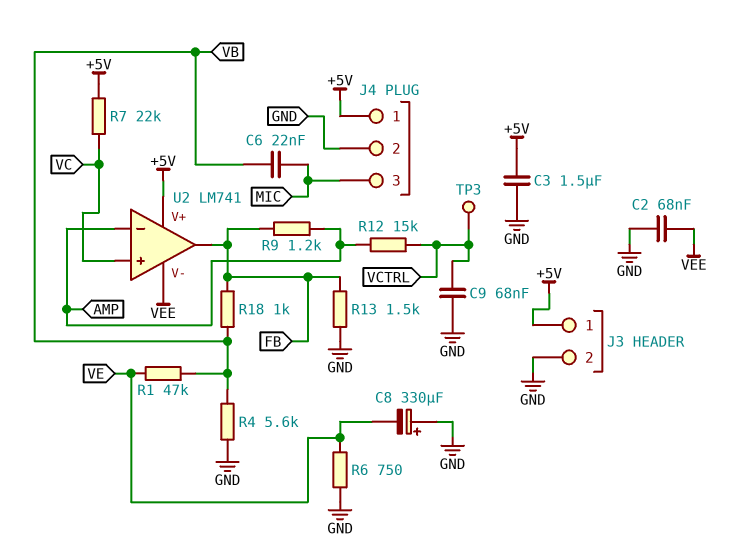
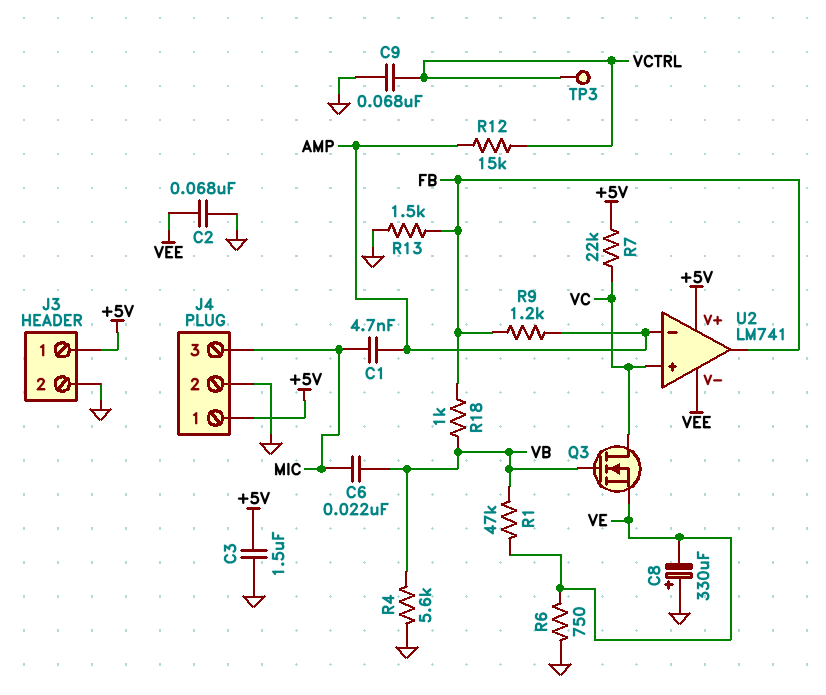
C1: none -> 4.7nF (AMP, MIC)
Q3: none -> NMOS (G VB, D VC, S VE)

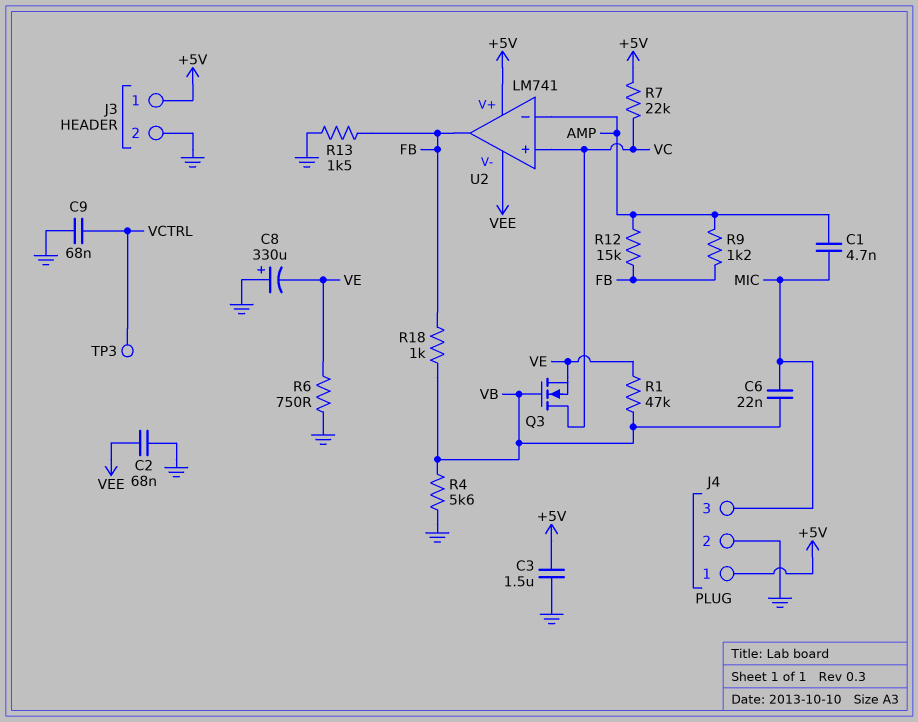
R12: 15k (AMP, VCTRL) -> 15k (AMP, FB)

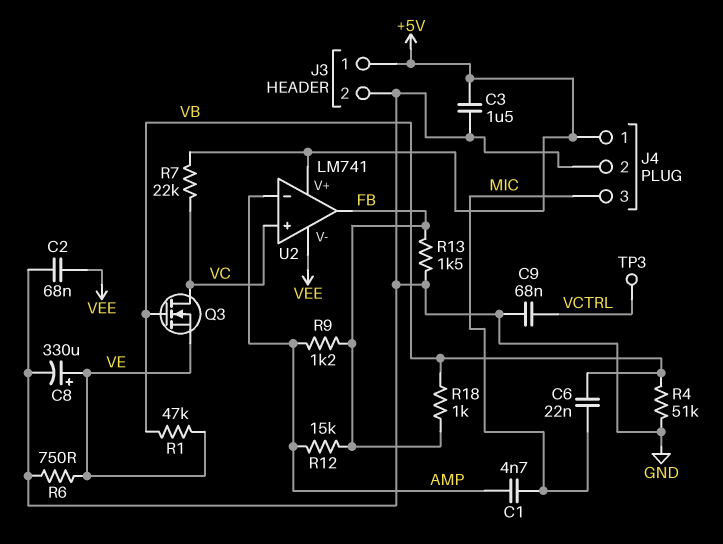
C8: 330uF (plus GND, minus VE) -> 330uF (plus VE, minus GND)
R4: 5.6k (GND, VB) -> 51k (GND, VB)

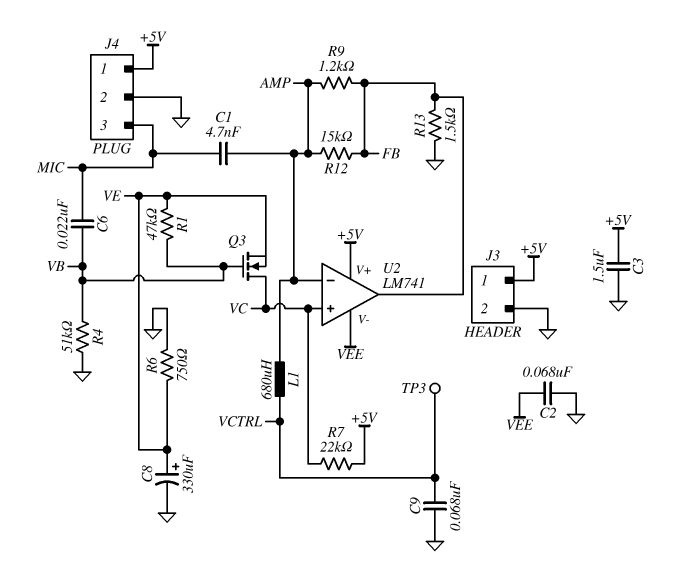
L1: none -> 680uH (AMP, VCTRL)
R18: 1k (FB, VB) -> none

